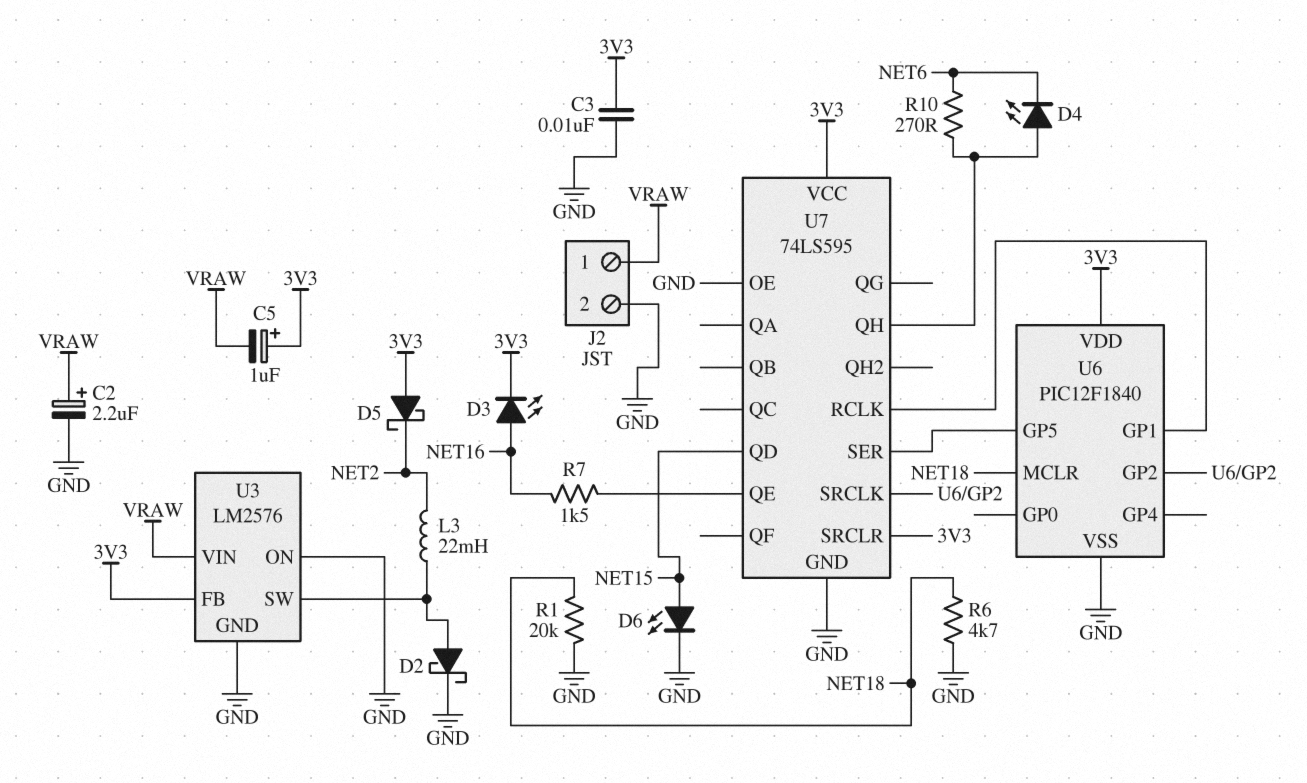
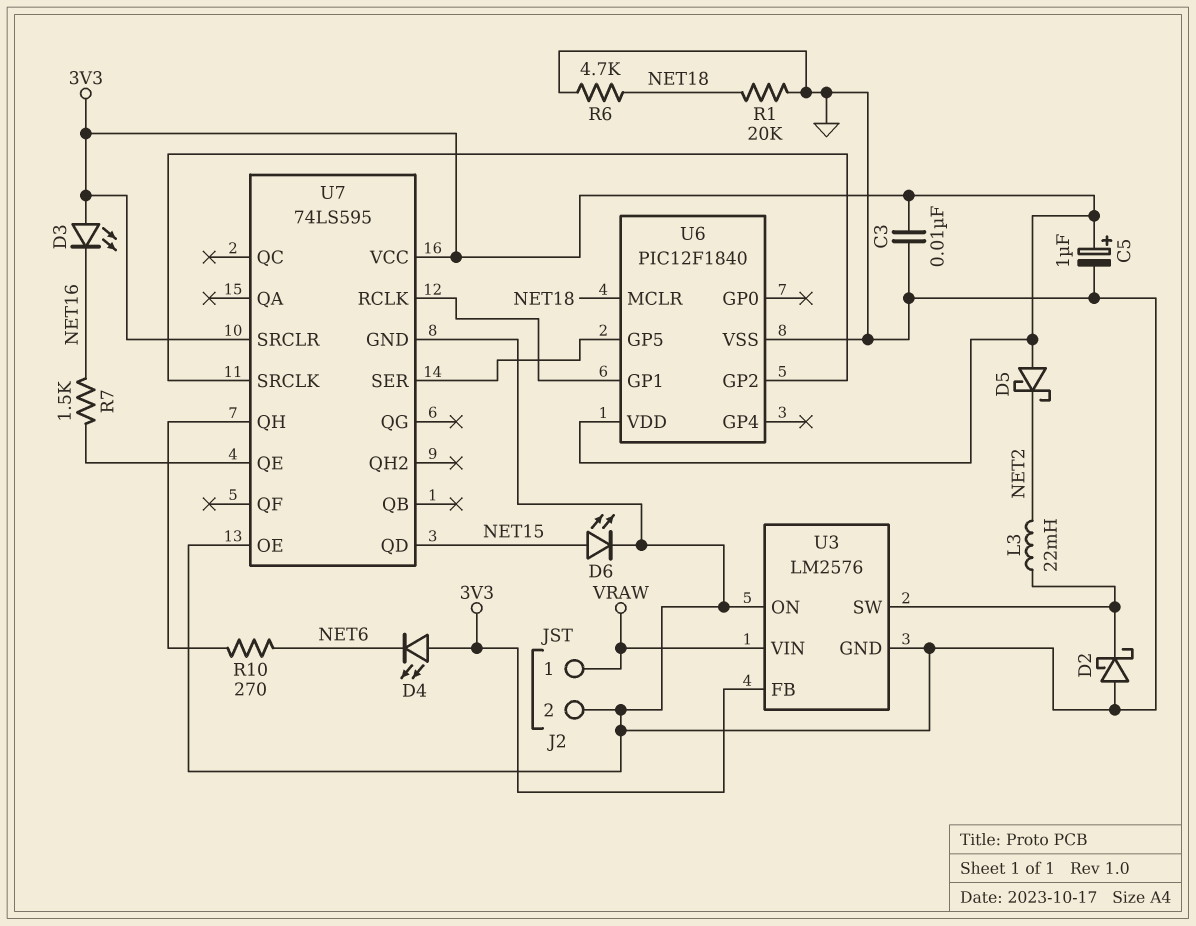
C2: 2.2uF (plus VRAW, minus GND) -> none
C5: 1uF (plus 3V3, minus VRAW) -> 1uF (plus 3V3, minus GND)
D2: schottky (A U3/SW, K GND) -> schottky (A GND, K U3/SW)
D3: LED (A NET16, K 3V3) -> LED (A 3V3, K NET16)
D4: LED (A U7/QH, K NET6) -> LED (A 3V3, K NET6)

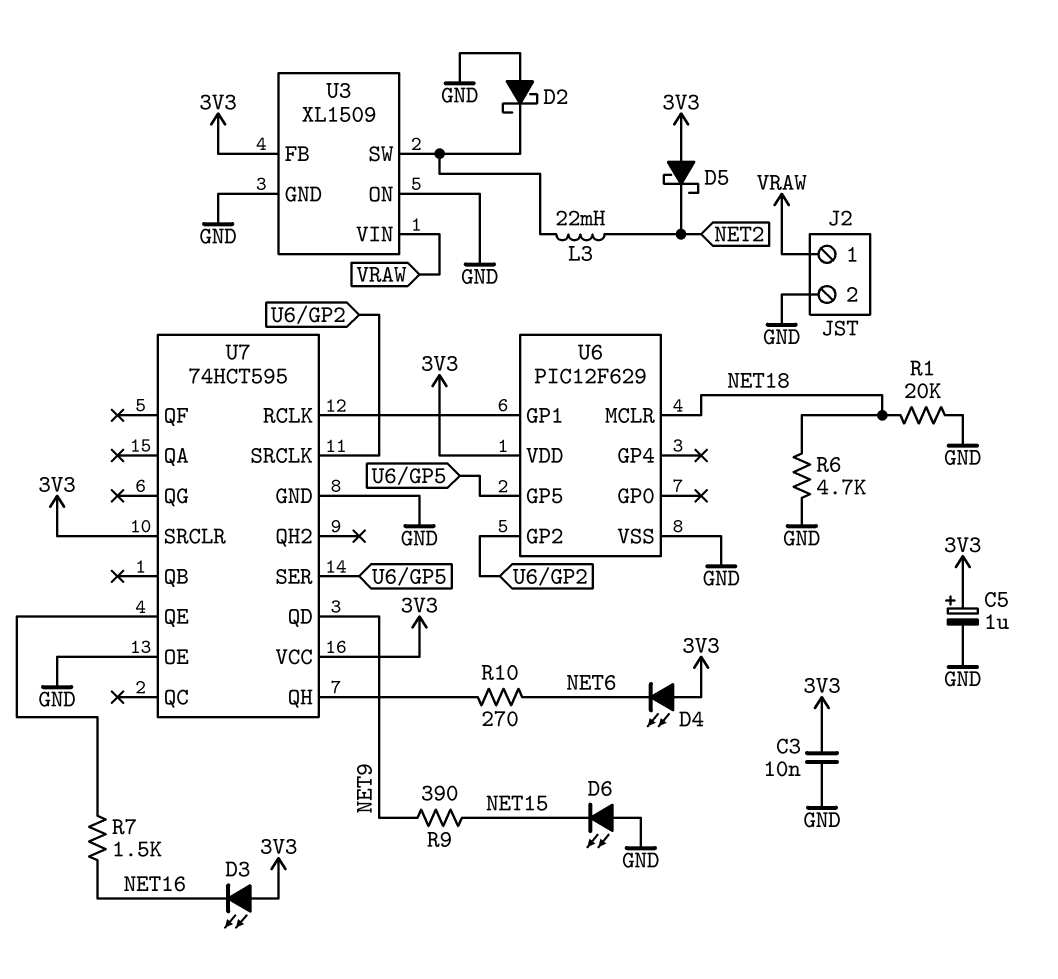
D6: LED (A NET15, K GND) -> LED (A GND, K NET15)
R9: none -> 390 (NET9, NET15)
U3: LM2576 -> XL1509
U6: PIC12F1840 -> PIC12F629
U7: 74LS595 -> 74HCT595
U7 pin QD: NET15 -> NET9

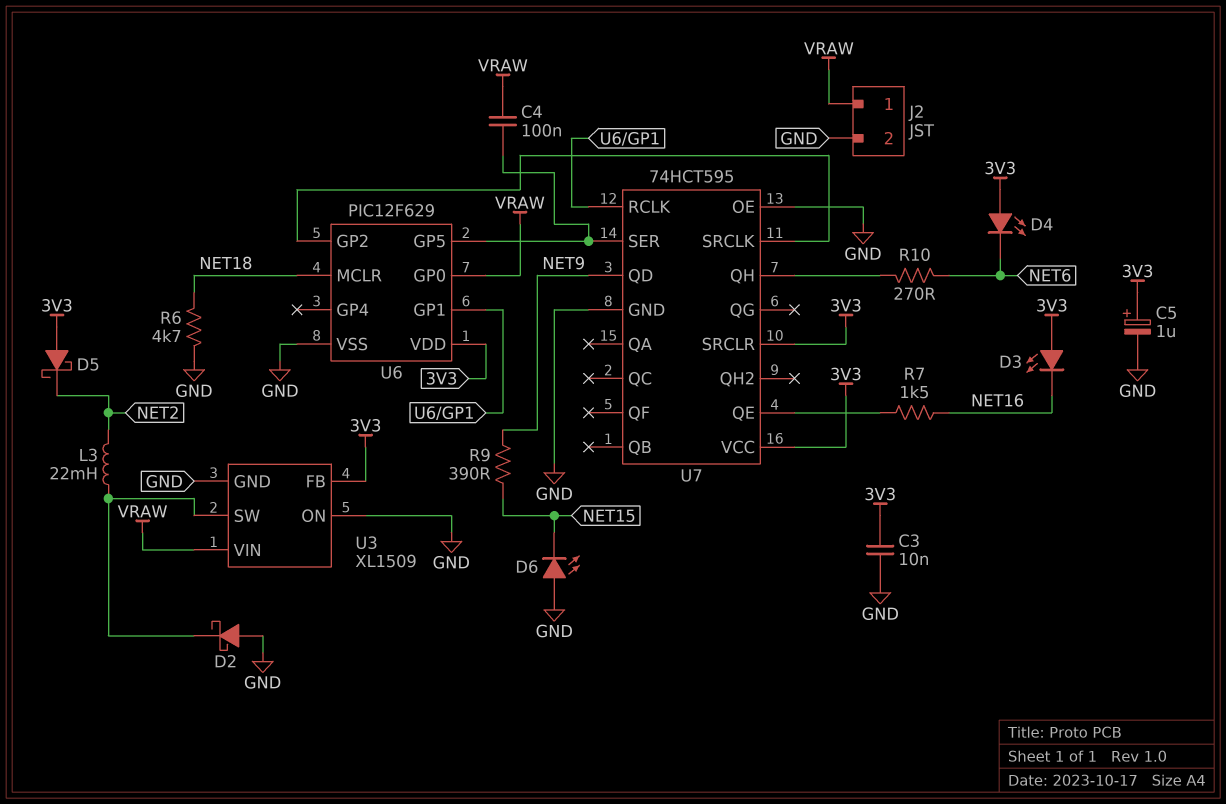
C4: none -> 100nF (U6/GP5, VRAW)
R1: 20k (GND, NET18) -> none
U6 pin GP0: none -> VRAW

